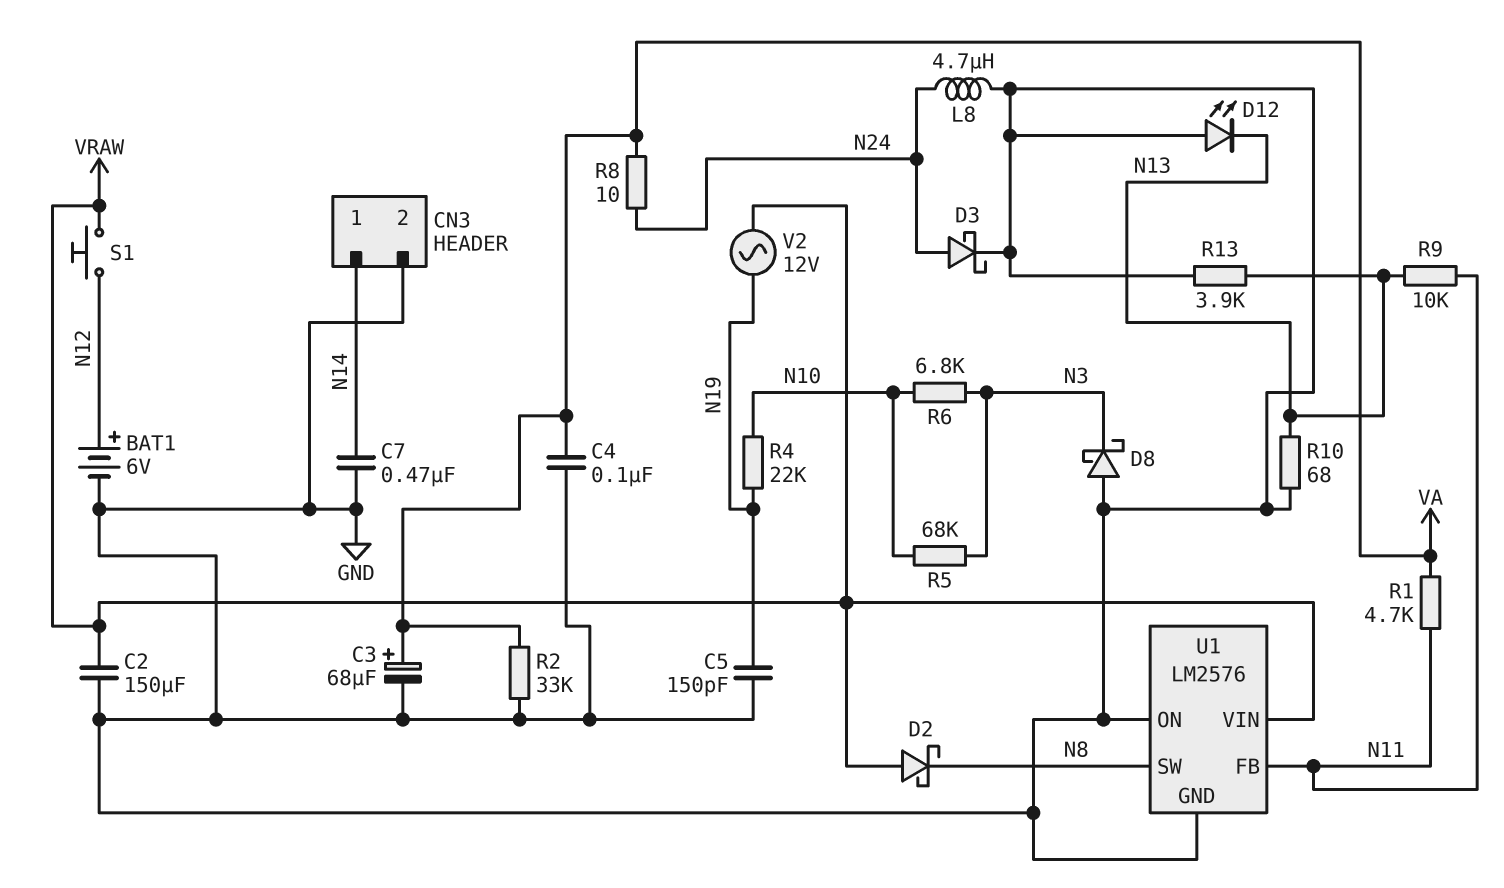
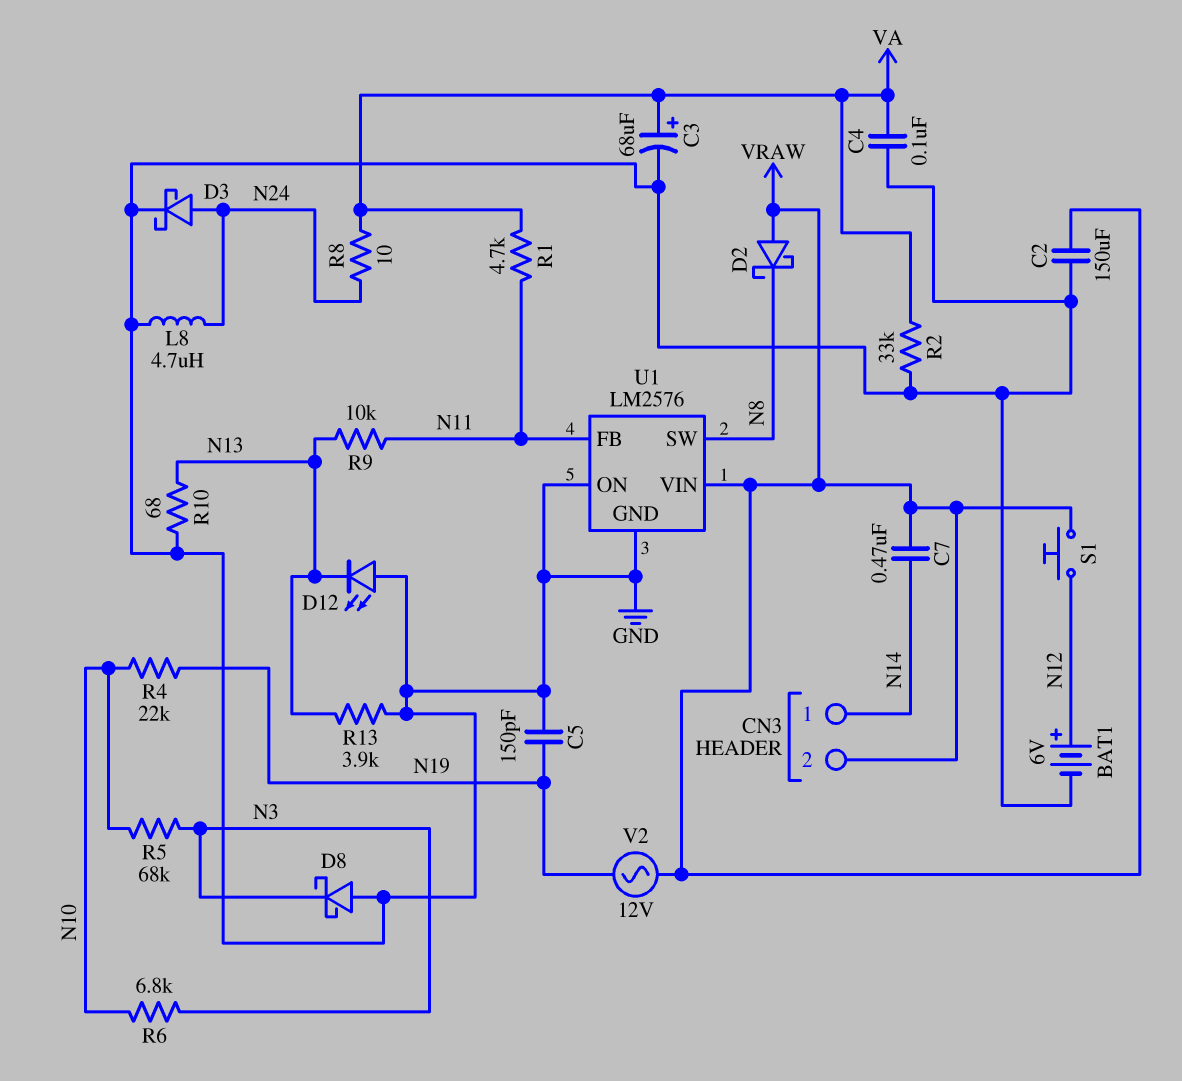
C7: 470nF (GND, N14) -> 470nF (N14, VRAW)
CN3 pin 2: GND -> VRAW

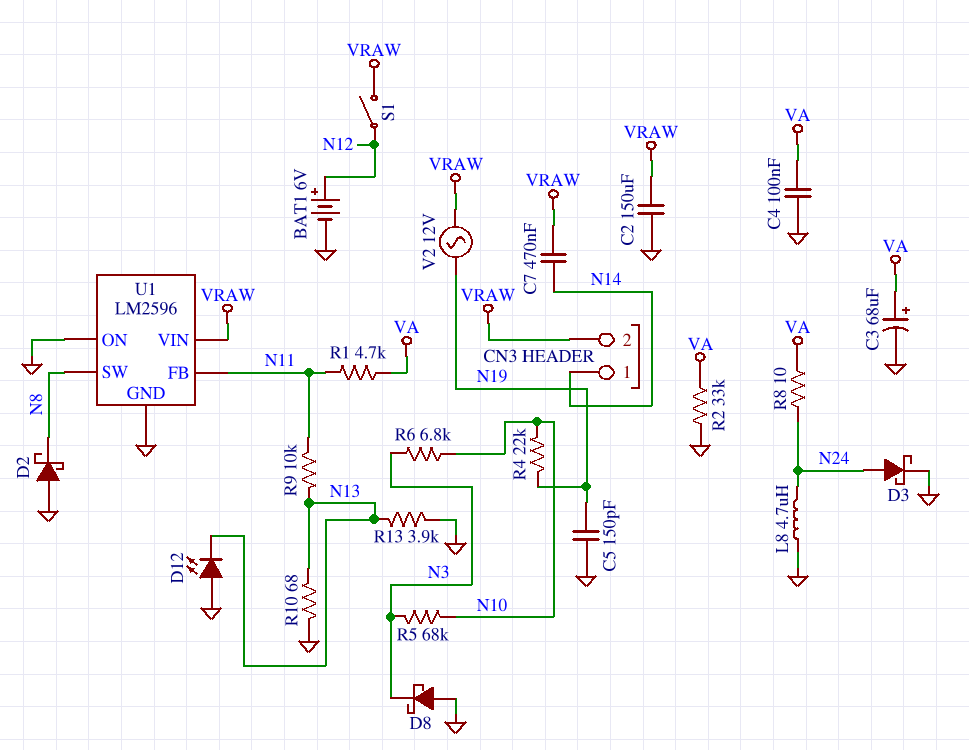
D2: schottky (A VRAW, K N8) -> schottky (A GND, K N8)
S1: button (N12, VRAW) -> switch (N12, VRAW)
U1: LM2576 -> LM2596

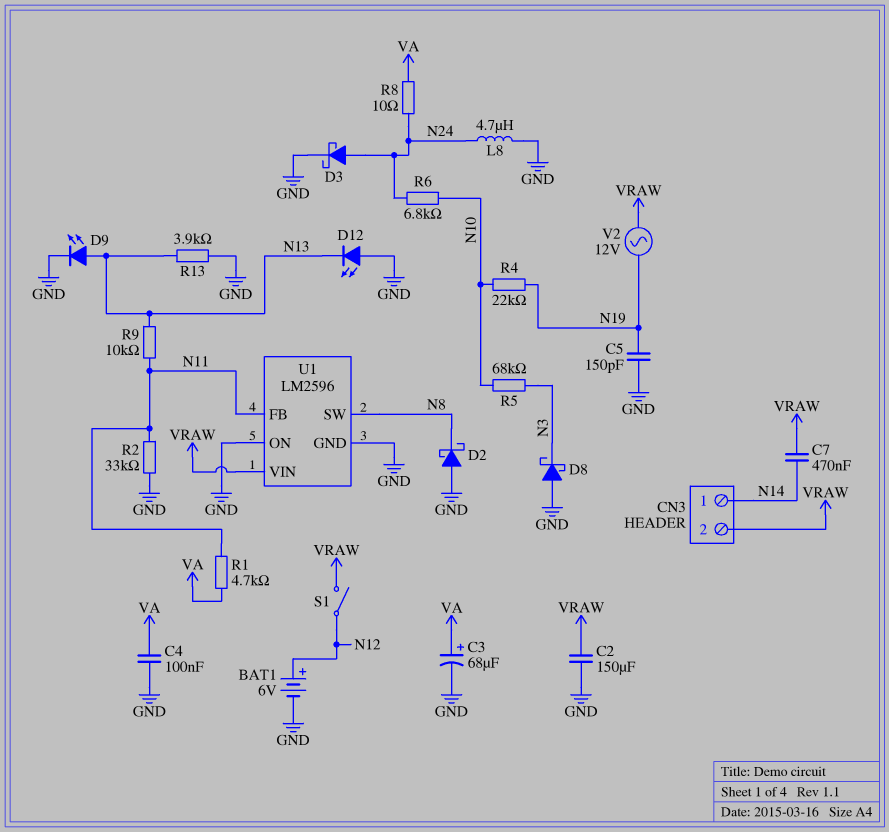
D9: none -> LED (A N13, K GND)
R2: 33k (GND, VA) -> 33k (GND, N11)
R6: 6.8k (N3, N10) -> 6.8k (N10, N24)
R10: 68 (GND, N13) -> none

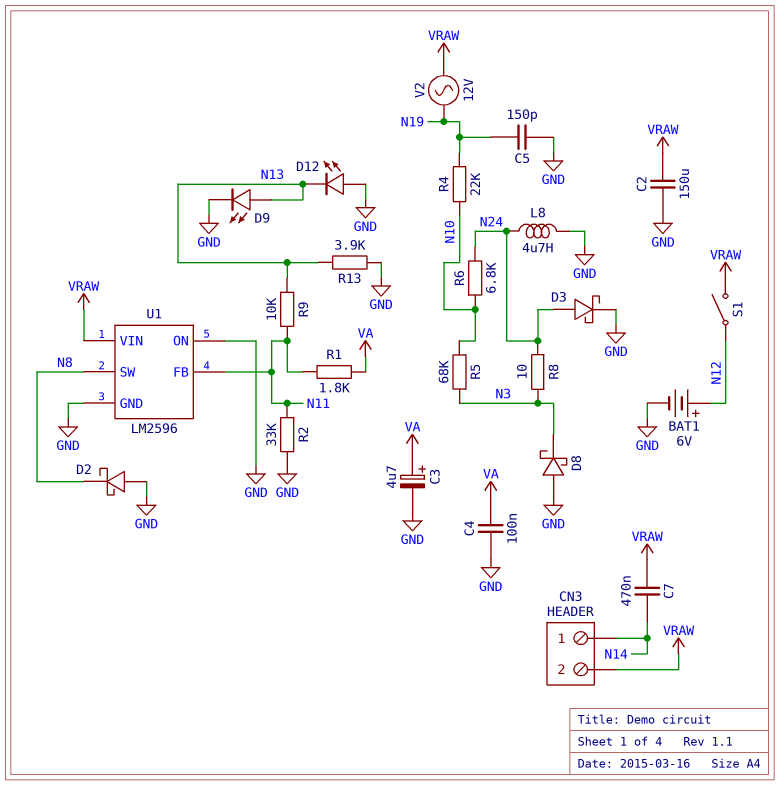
C3: 68uF (plus VA, minus GND) -> 4.7uF (plus VA, minus GND)
R1: 4.7k (N11, VA) -> 1.8k (N11, VA)
R8: 10 (N24, VA) -> 10 (N3, N24)

